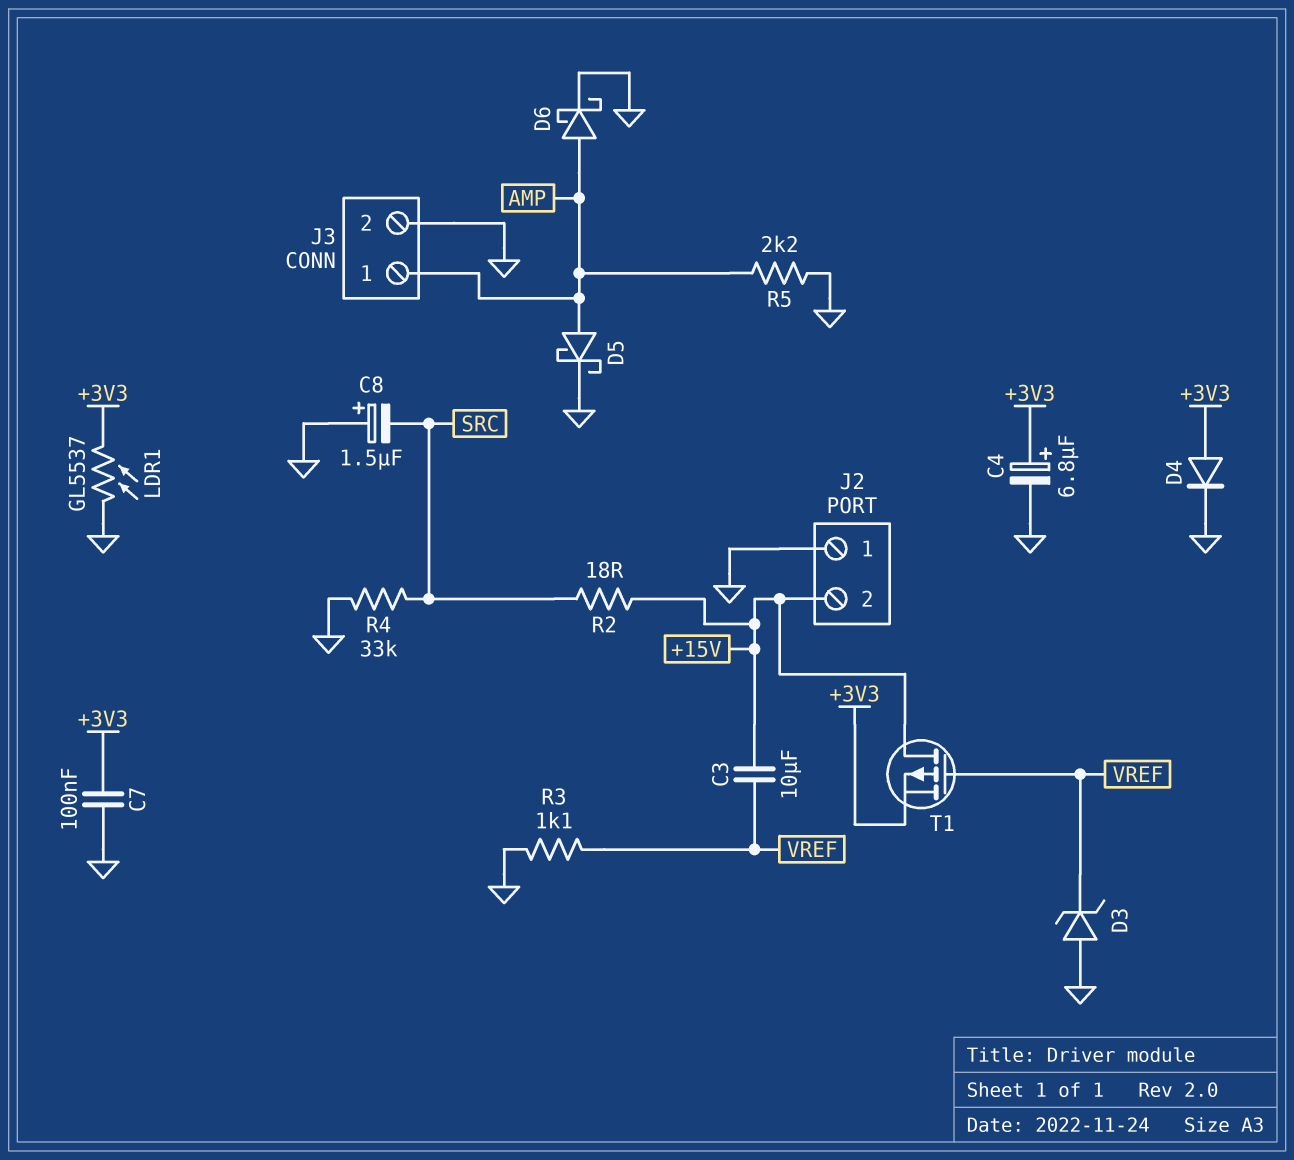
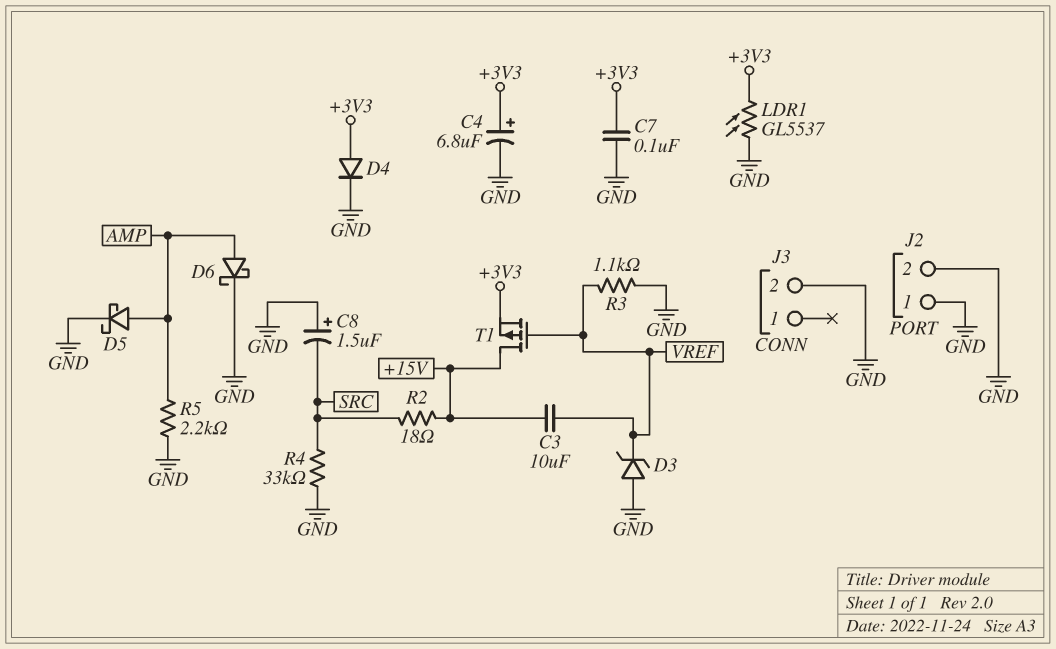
J2 pin 2: +15V -> GND
J3 pin 1: AMP -> none

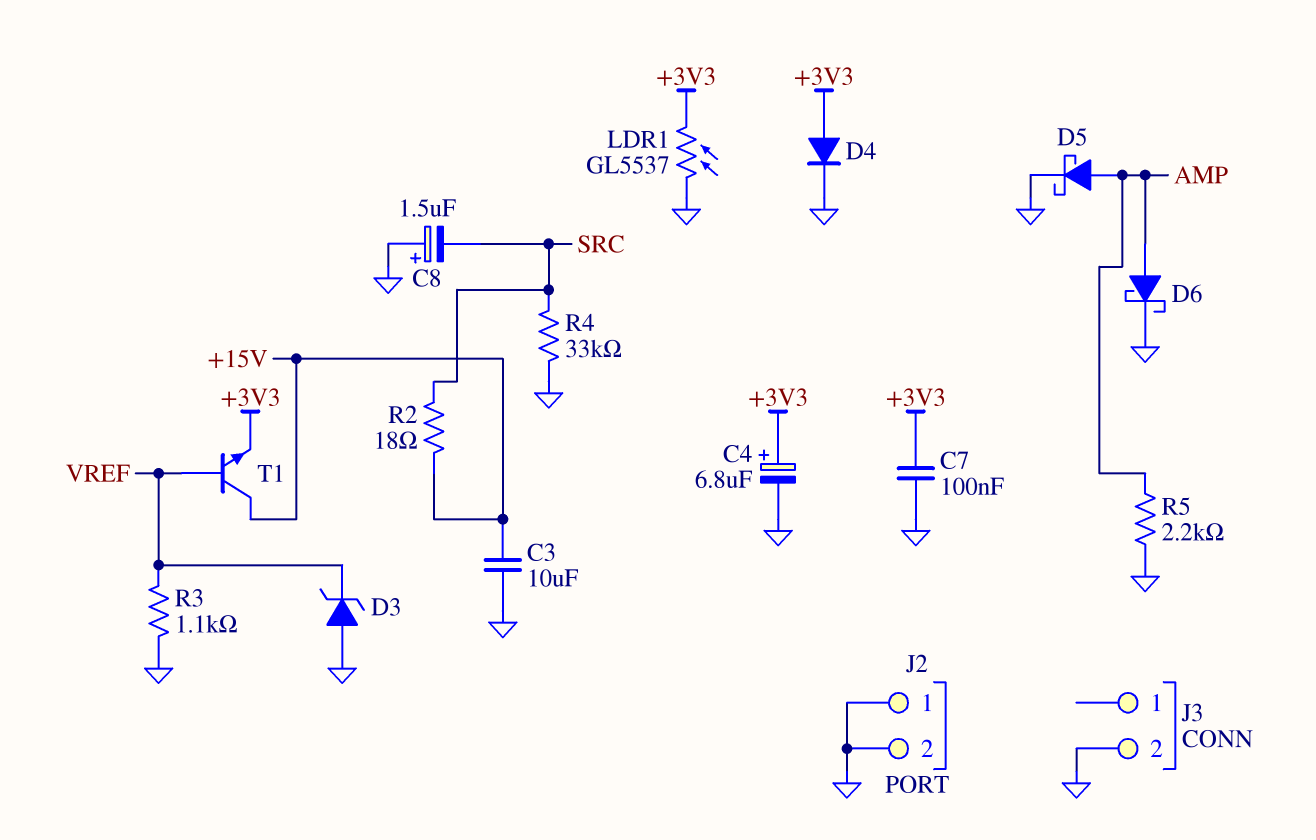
C3: 10uF (+15V, VREF) -> 10uF (+15V, GND)
T1: PMOS (G VREF, D +15V, S +3V3) -> NPN (B VREF, C +15V, E +3V3)

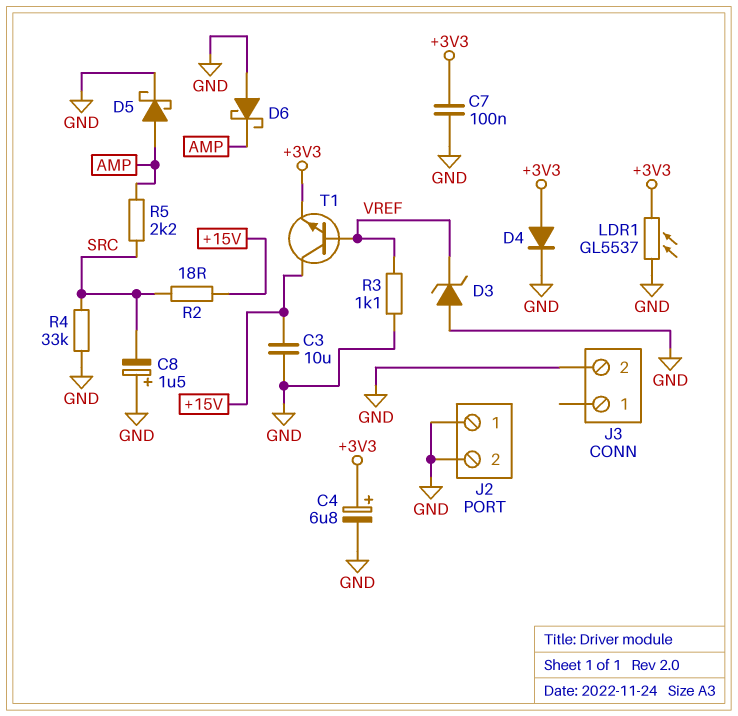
D6: schottky (A AMP, K GND) -> schottky (A GND, K AMP)
R5: 2.2k (AMP, GND) -> 2.2k (AMP, SRC)

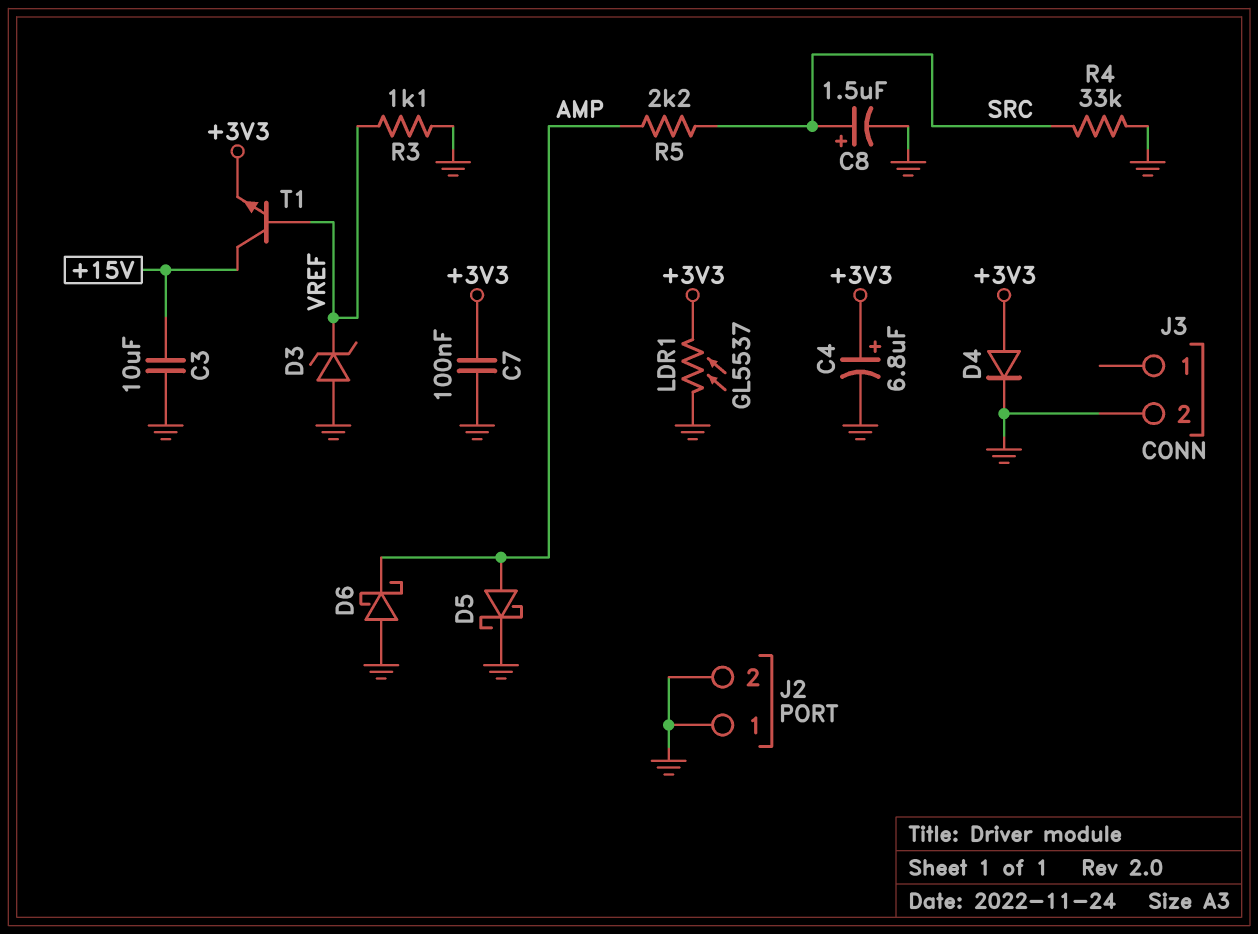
C8: 1.5uF (plus GND, minus SRC) -> 1.5uF (plus SRC, minus GND)
R2: 18 (+15V, SRC) -> none

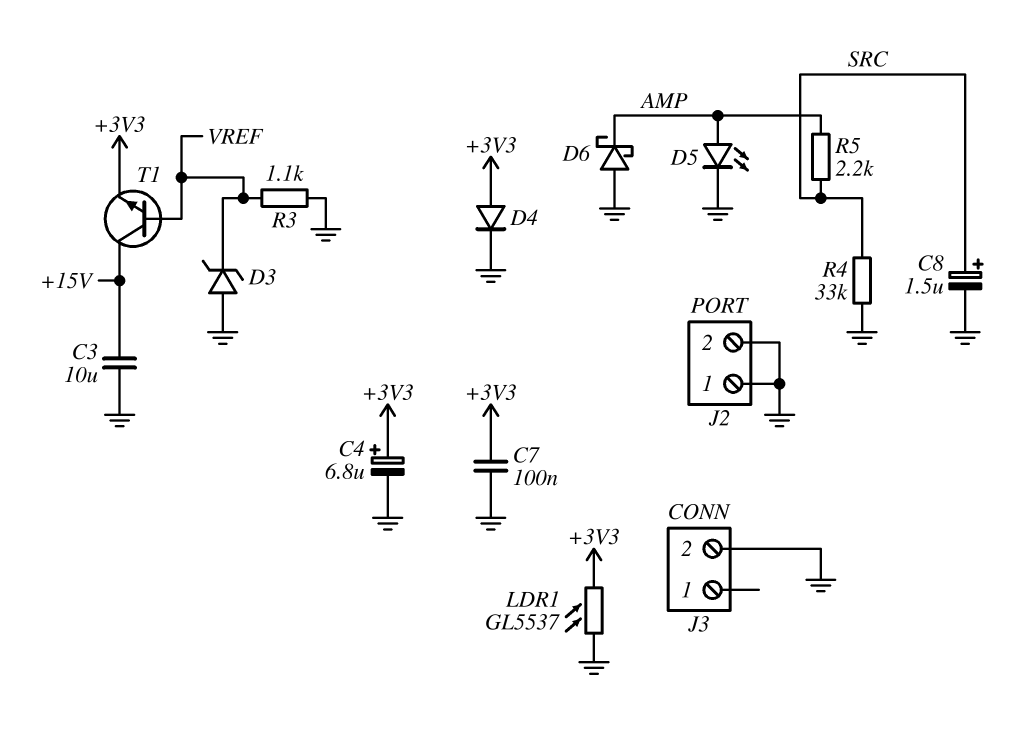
D5: schottky (A AMP, K GND) -> LED (A AMP, K GND)

